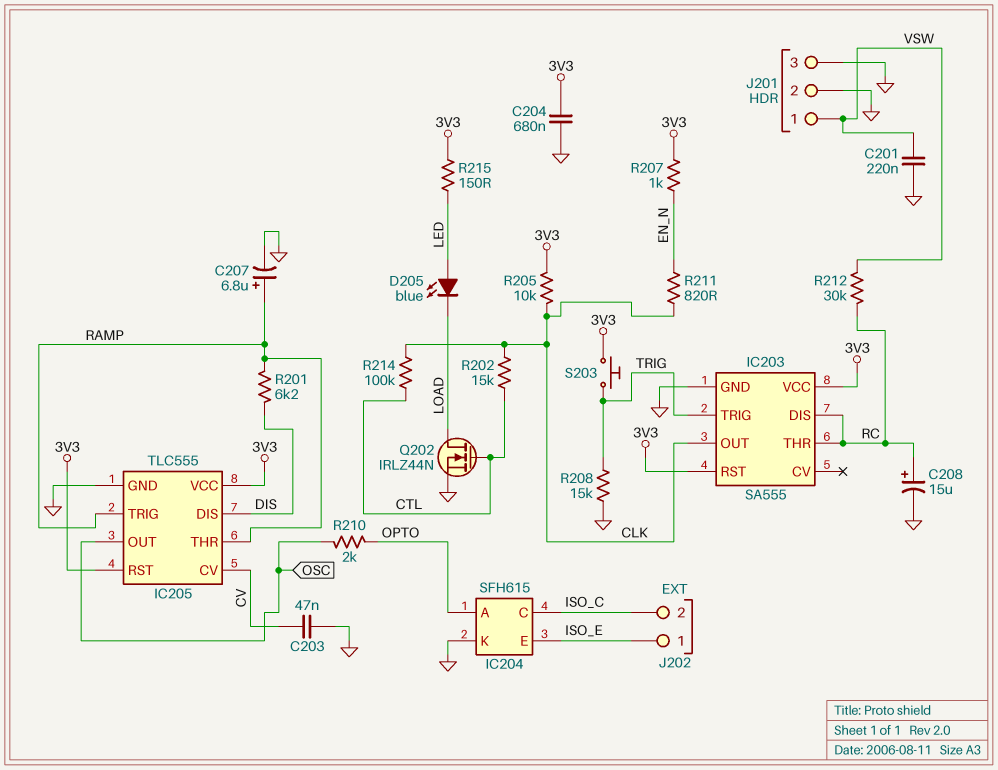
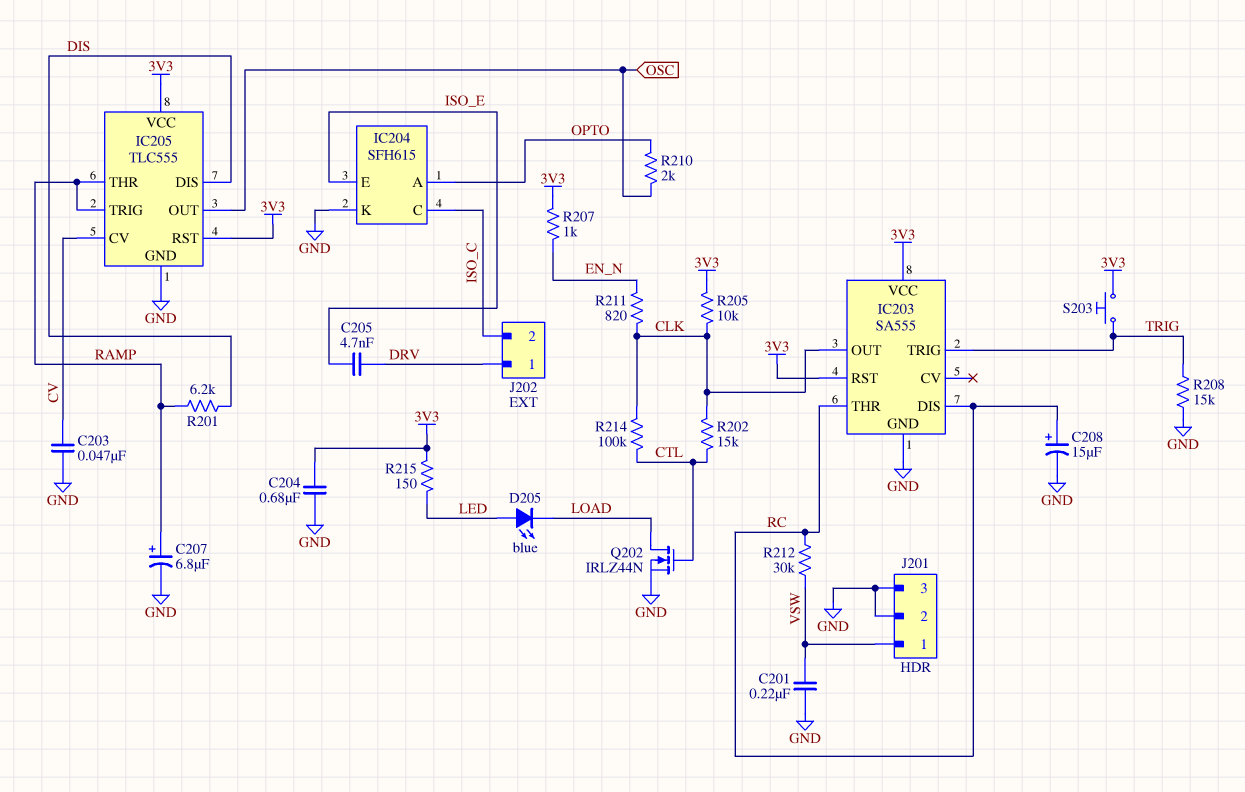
C205: none -> 4.7nF (DRV, ISO_E)
J202 pin 1: ISO_E -> DRV

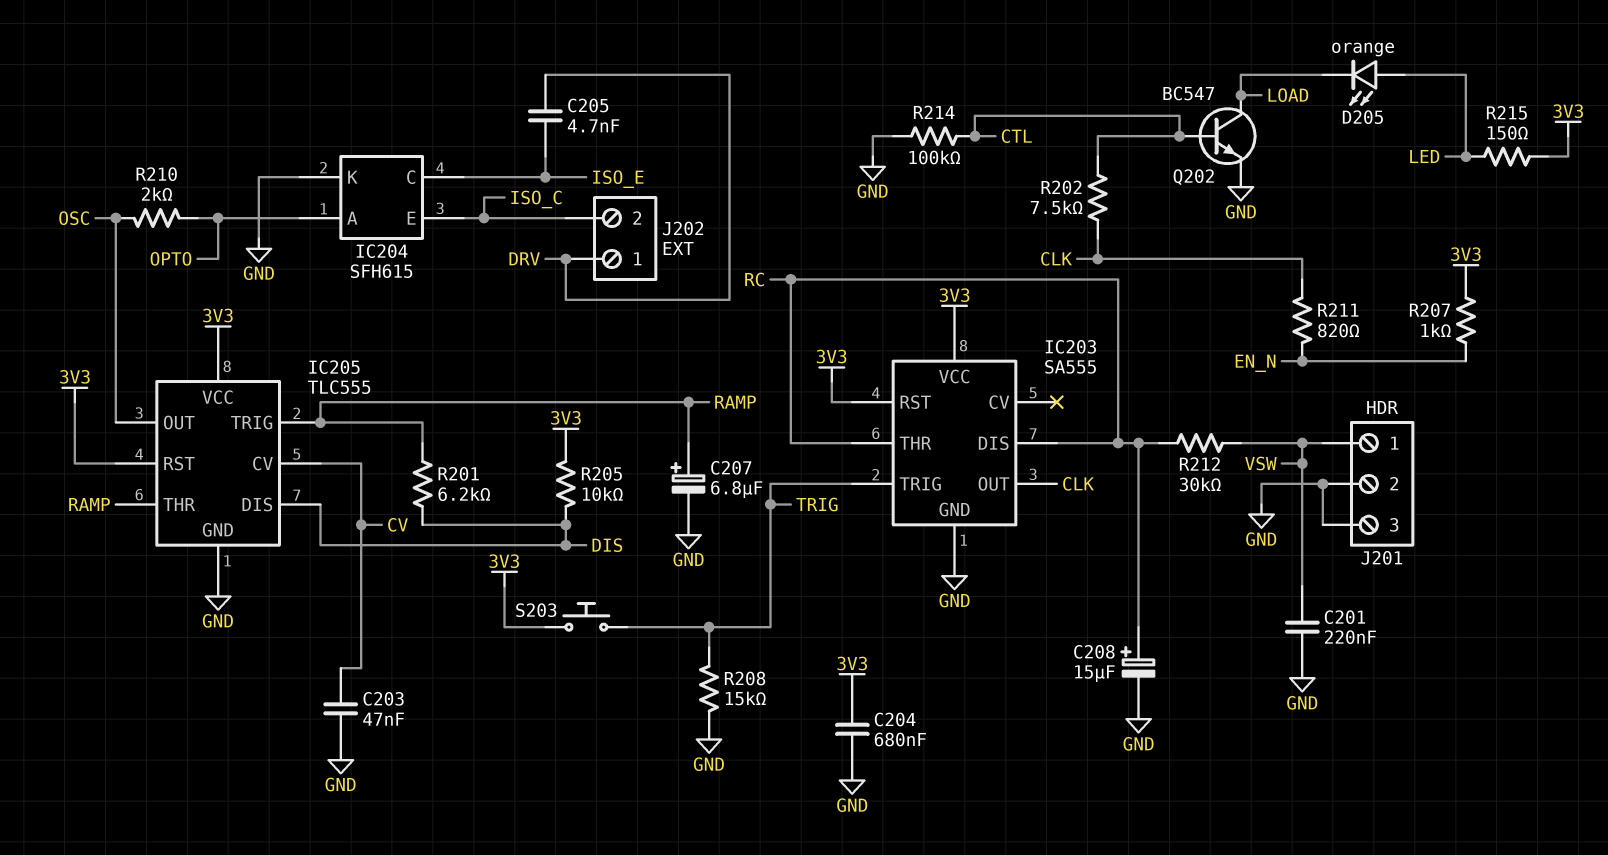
D205: LED blue (A LED, K LOAD) -> LED orange (A LED, K LOAD)
IC204 pin C: ISO_C -> ISO_E
IC204 pin E: ISO_E -> ISO_C
Q202: NMOS IRLZ44N (G CTL, D LOAD, S GND) -> NPN BC547 (B CTL, C LOAD, E GND)
R202: 15k (CLK, CTL) -> 7.5k (CLK, CTL)
R205: 10k (3V3, CLK) -> 10k (3V3, DIS)
R214: 100k (CLK, CTL) -> 100k (CTL, GND)

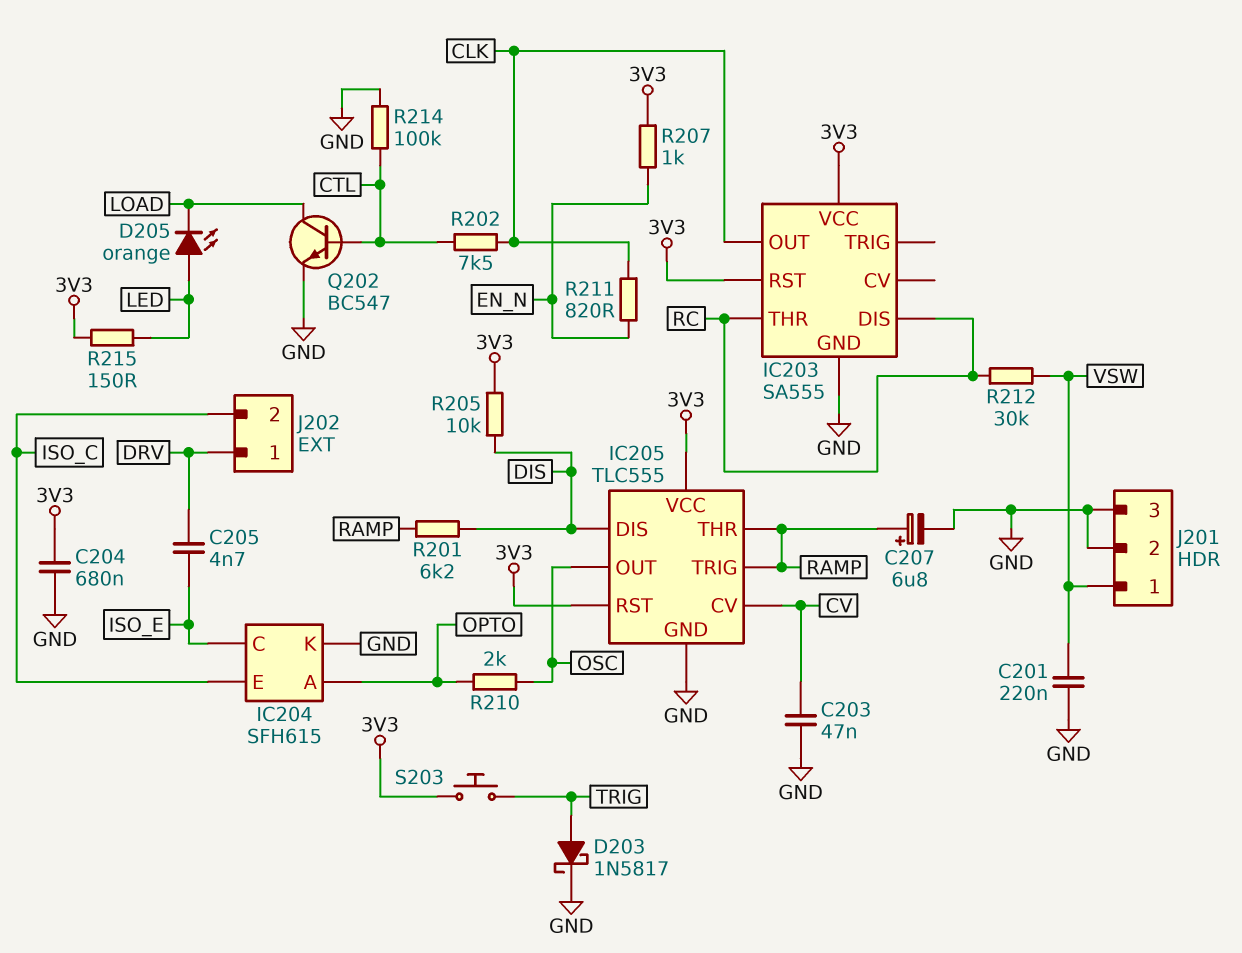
C208: 15uF (plus RC, minus GND) -> none
D203: none -> schottky 1N5817 (A TRIG, K GND)
IC203 pin TRIG: TRIG -> none
R208: 15k (GND, TRIG) -> none

